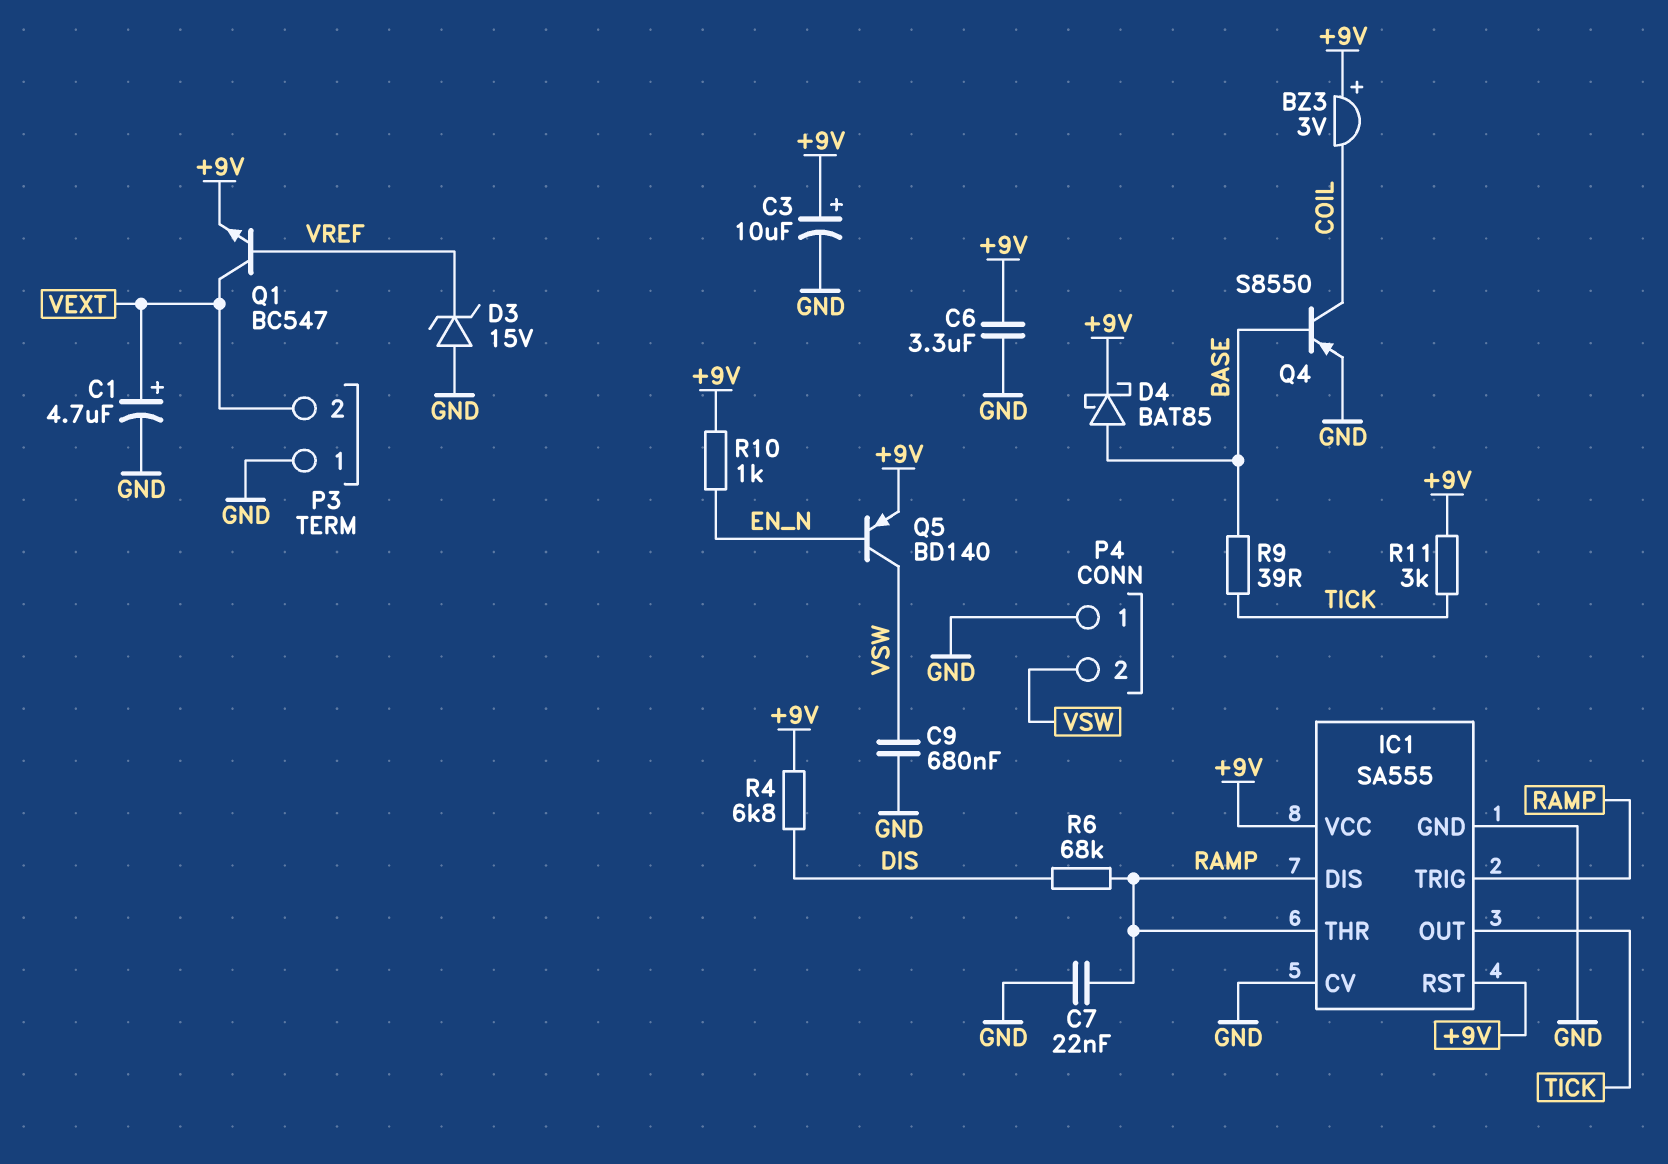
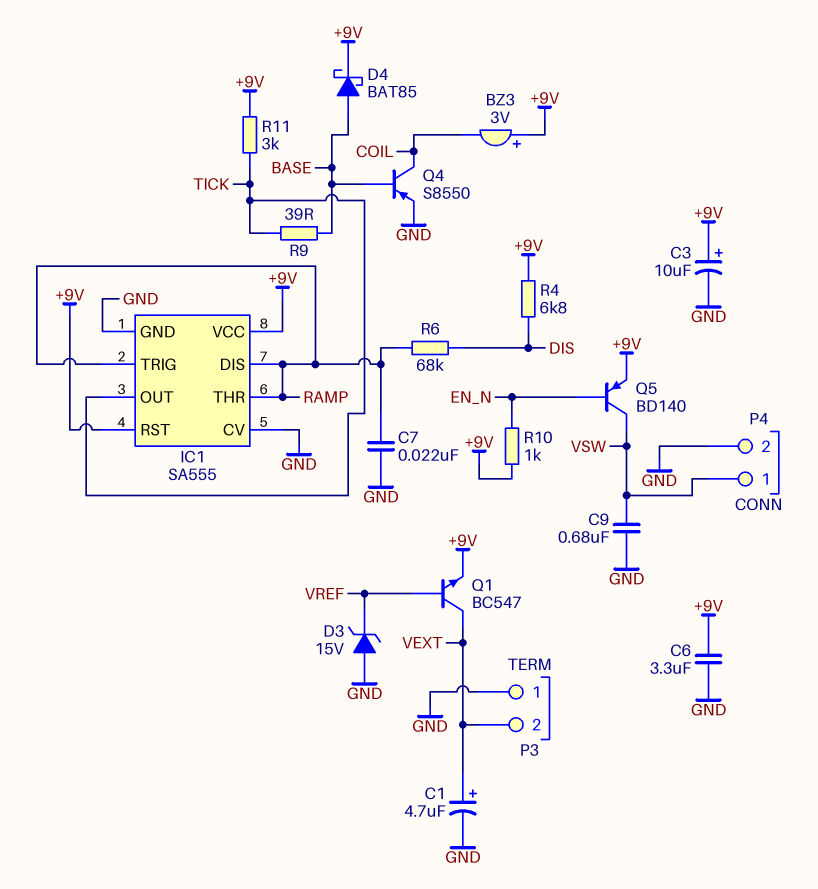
P4 pin 1: GND -> VSW
P4 pin 2: VSW -> GND

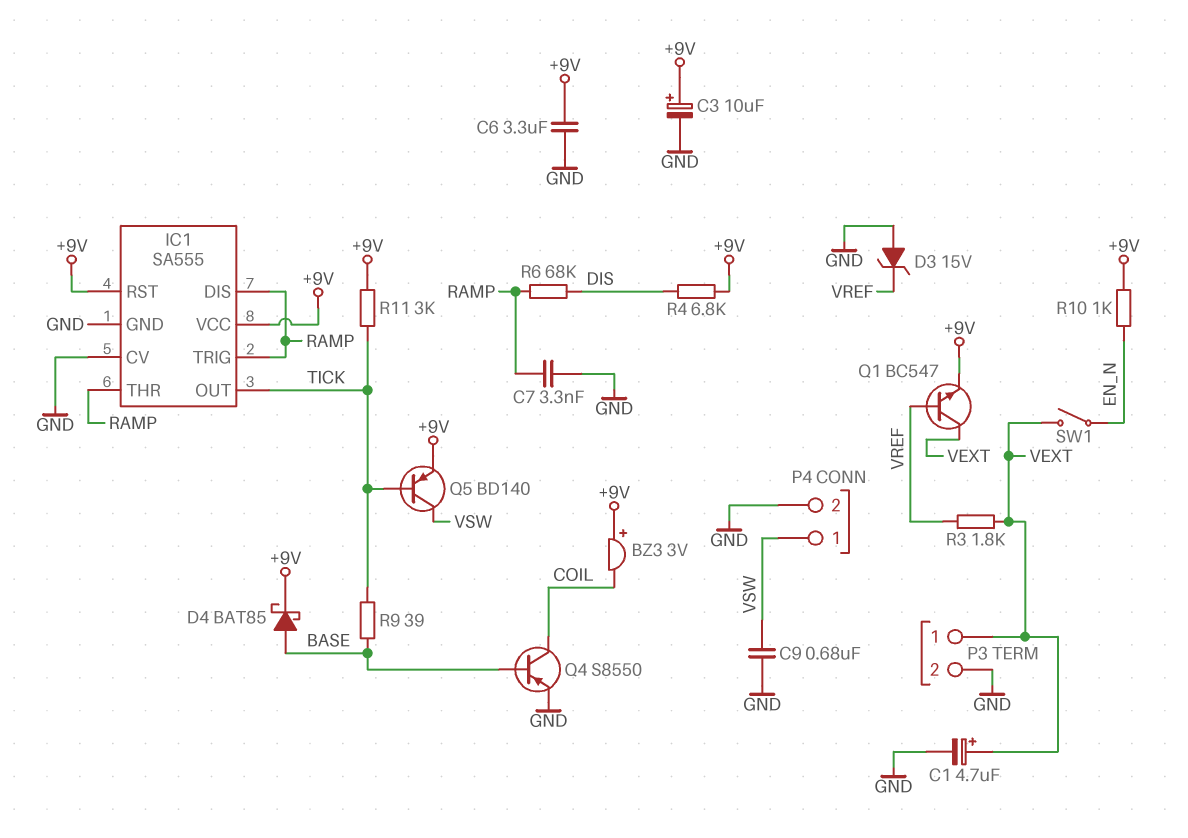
C7: 22nF (GND, RAMP) -> 3.3nF (GND, RAMP)
P3 pin 1: GND -> VEXT
P3 pin 2: VEXT -> GND
Q5: PNP BD140 (B EN_N, C VSW, E +9V) -> PNP BD140 (B TICK, C VSW, E +9V)
R3: none -> 1.8k (VEXT, VREF)
SW1: none -> switch (EN_N, VEXT)

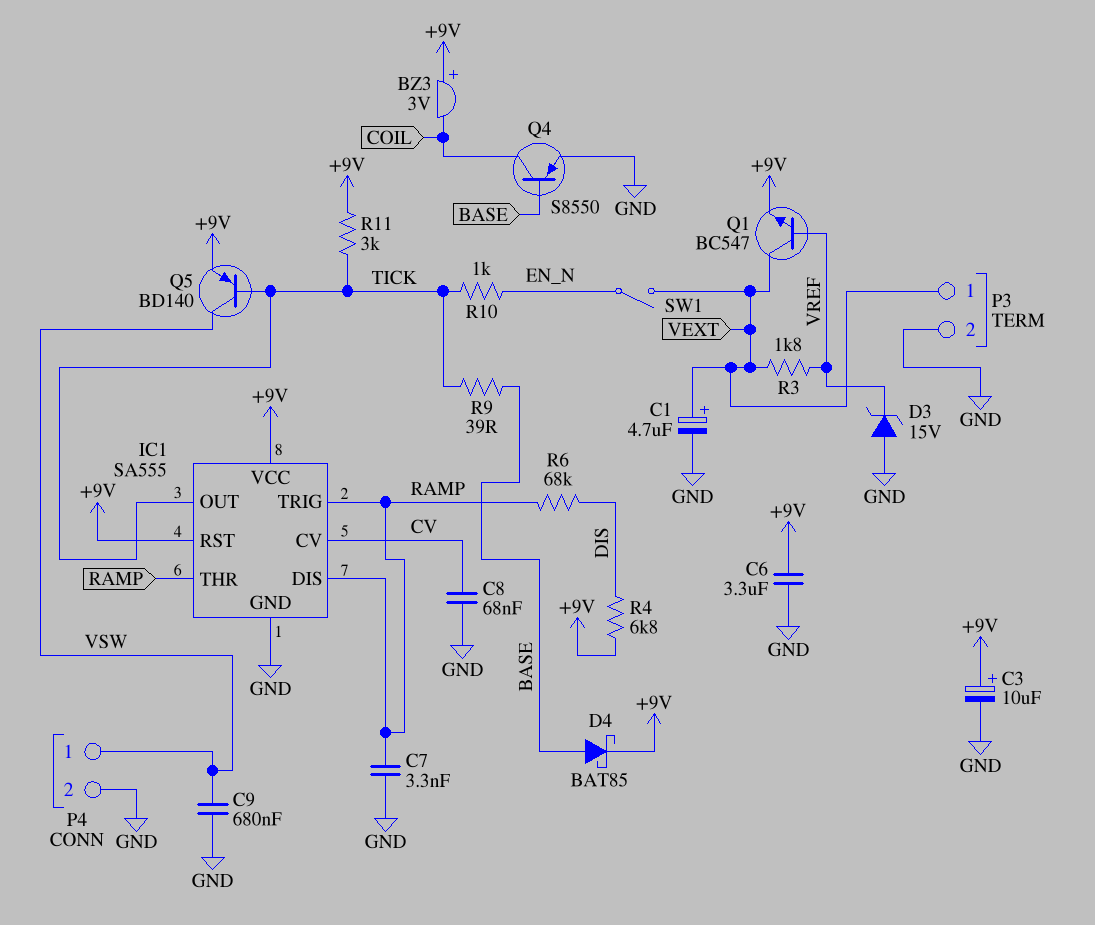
C8: none -> 68nF (CV, GND)
IC1 pin CV: GND -> CV
R10: 1k (+9V, EN_N) -> 1k (EN_N, TICK)

